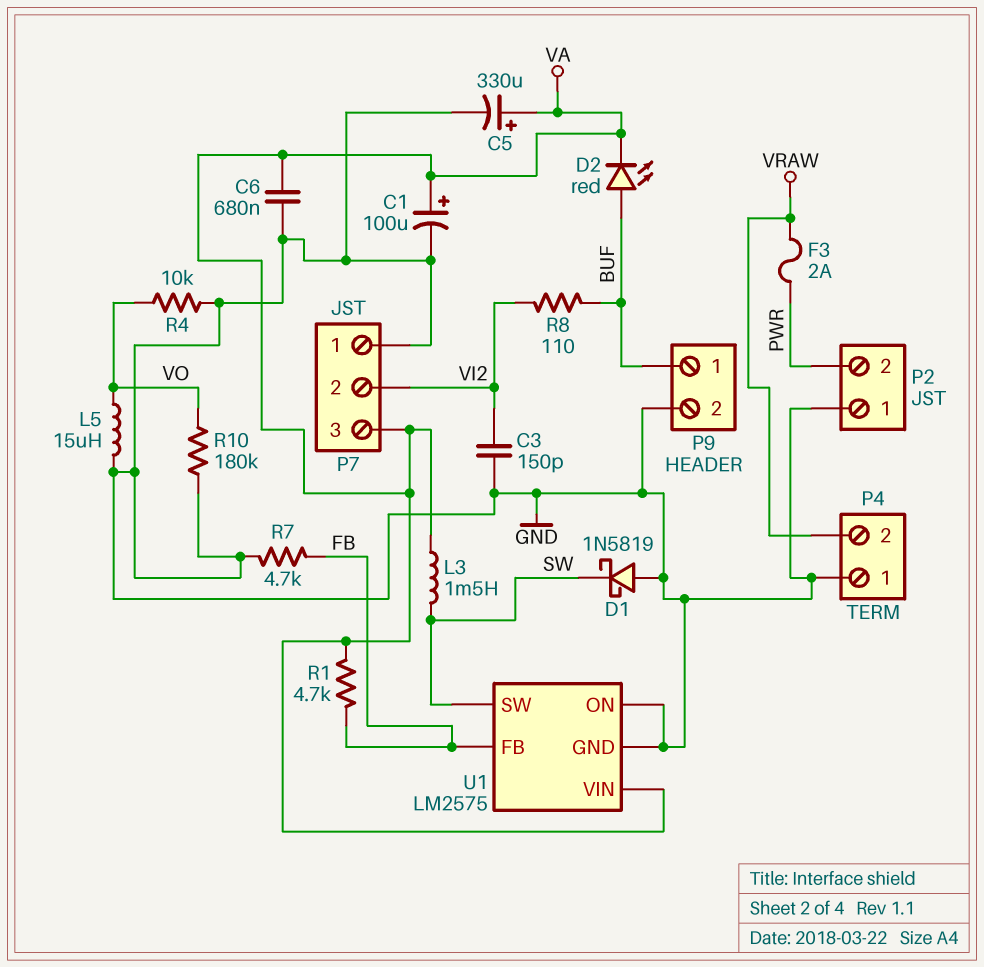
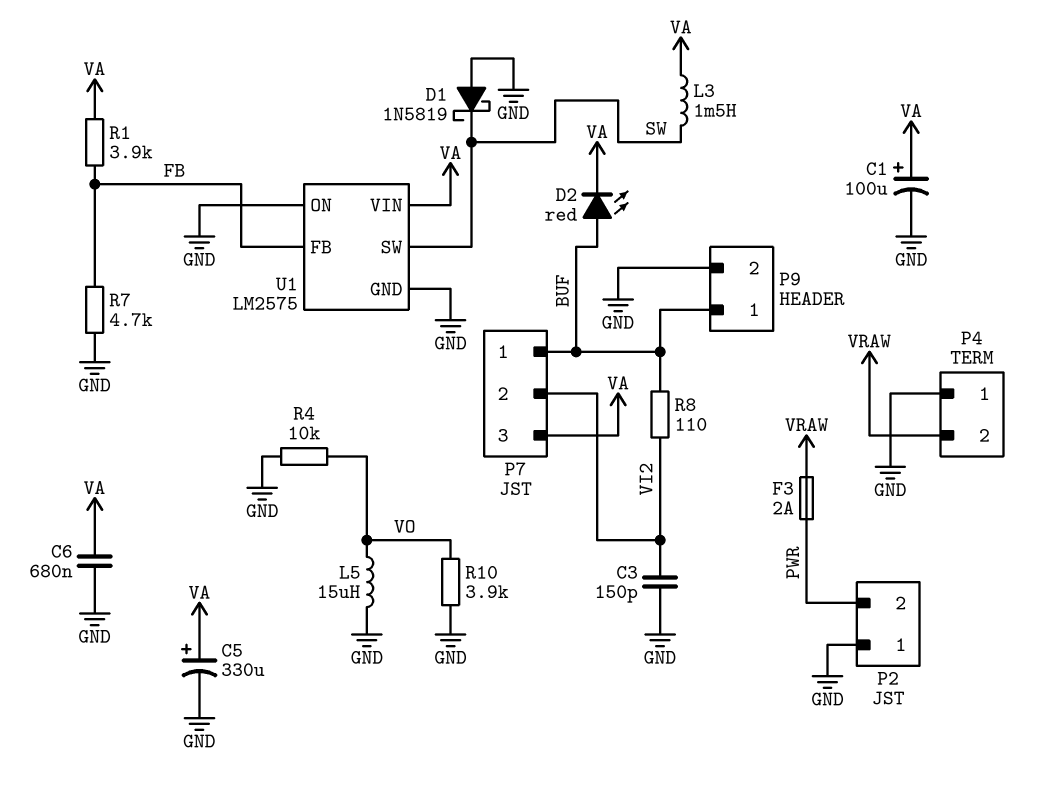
P7 pin 1: GND -> BUF
R1: 4.7k (FB, VA) -> 3.9k (FB, VA)
R10: 180k (GND, VO) -> 3.9k (GND, VO)

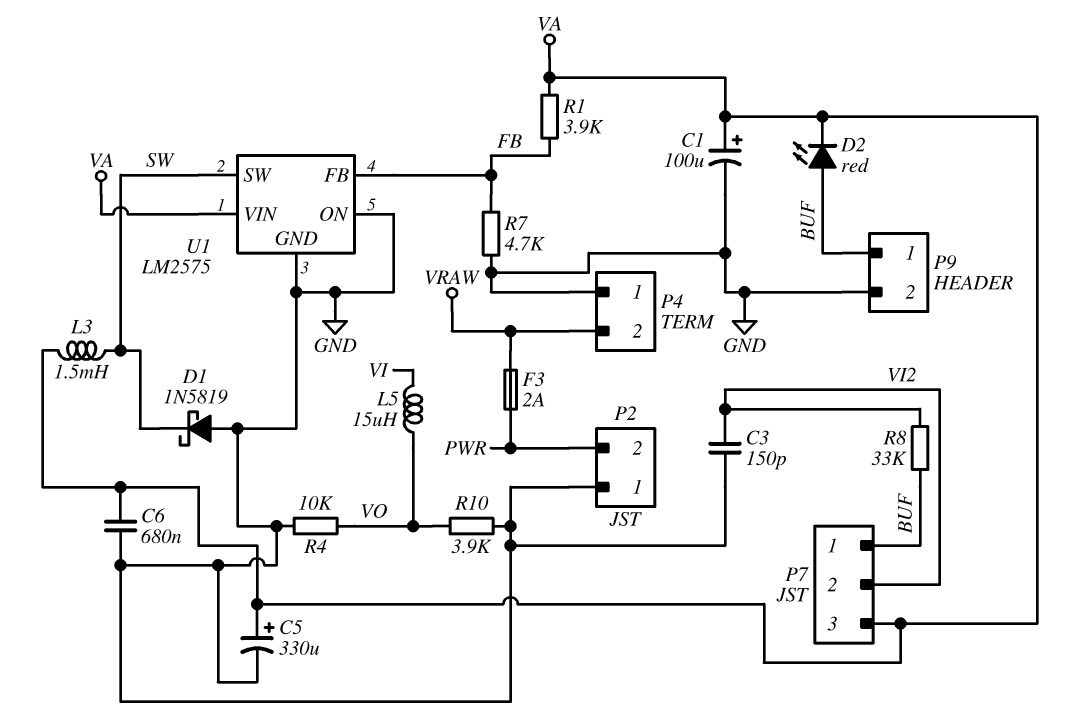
L5: 15uH (GND, VO) -> 15uH (VI, VO)
R8: 110 (BUF, VI2) -> 33k (BUF, VI2)

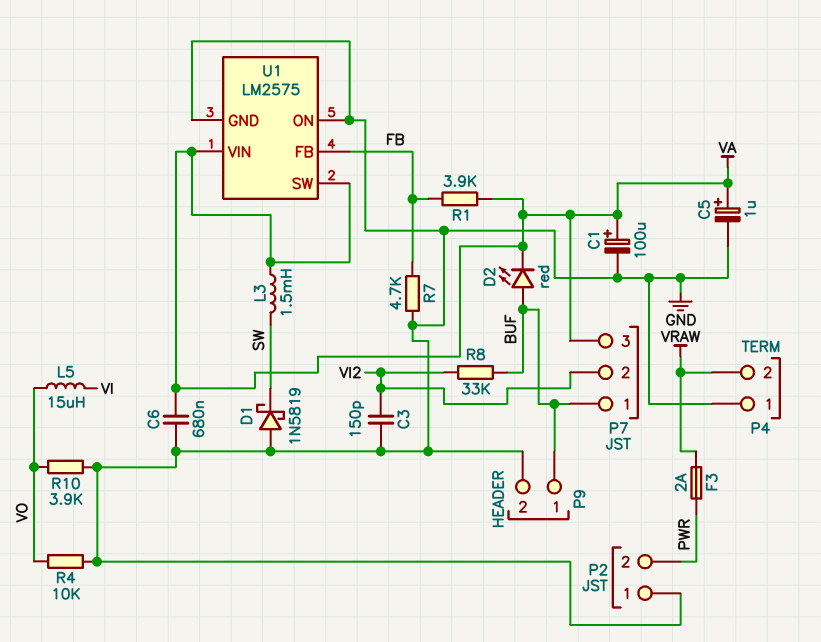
C5: 330uF (plus VA, minus GND) -> 1uF (plus VA, minus GND)
U1 pin SW: SW -> VA

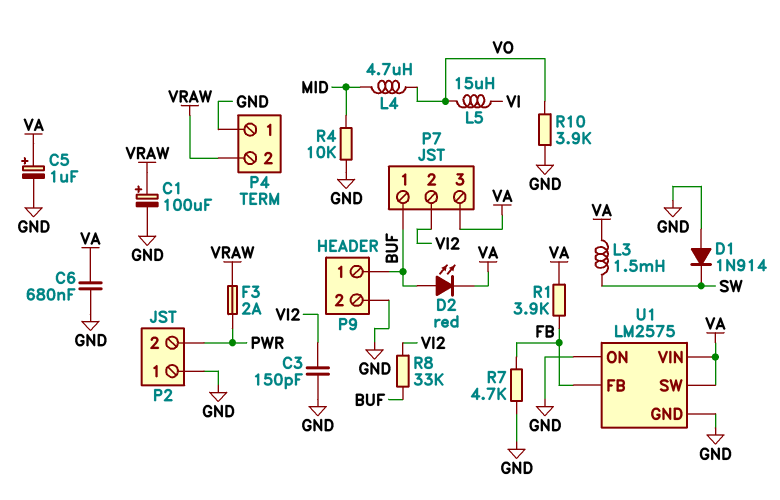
C1: 100uF (plus VA, minus GND) -> 100uF (plus VRAW, minus GND)
D1: schottky 1N5819 (A GND, K SW) -> diode 1N914 (A GND, K SW)
L4: none -> 4.7uH (MID, VO)
R4: 10k (GND, VO) -> 10k (GND, MID)

